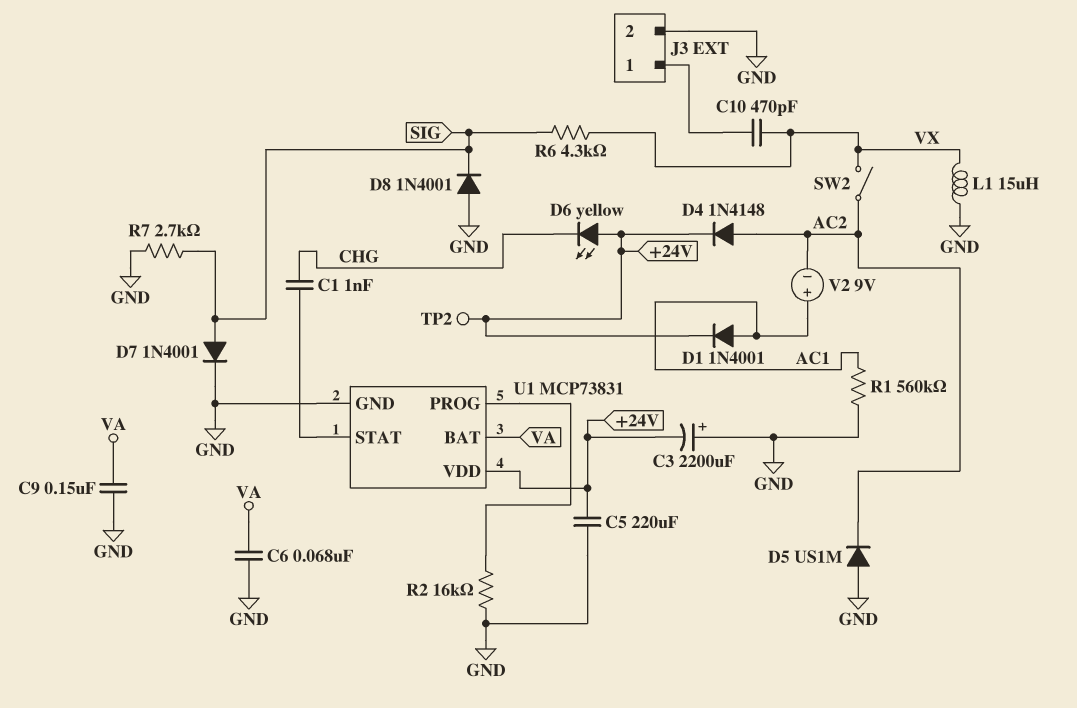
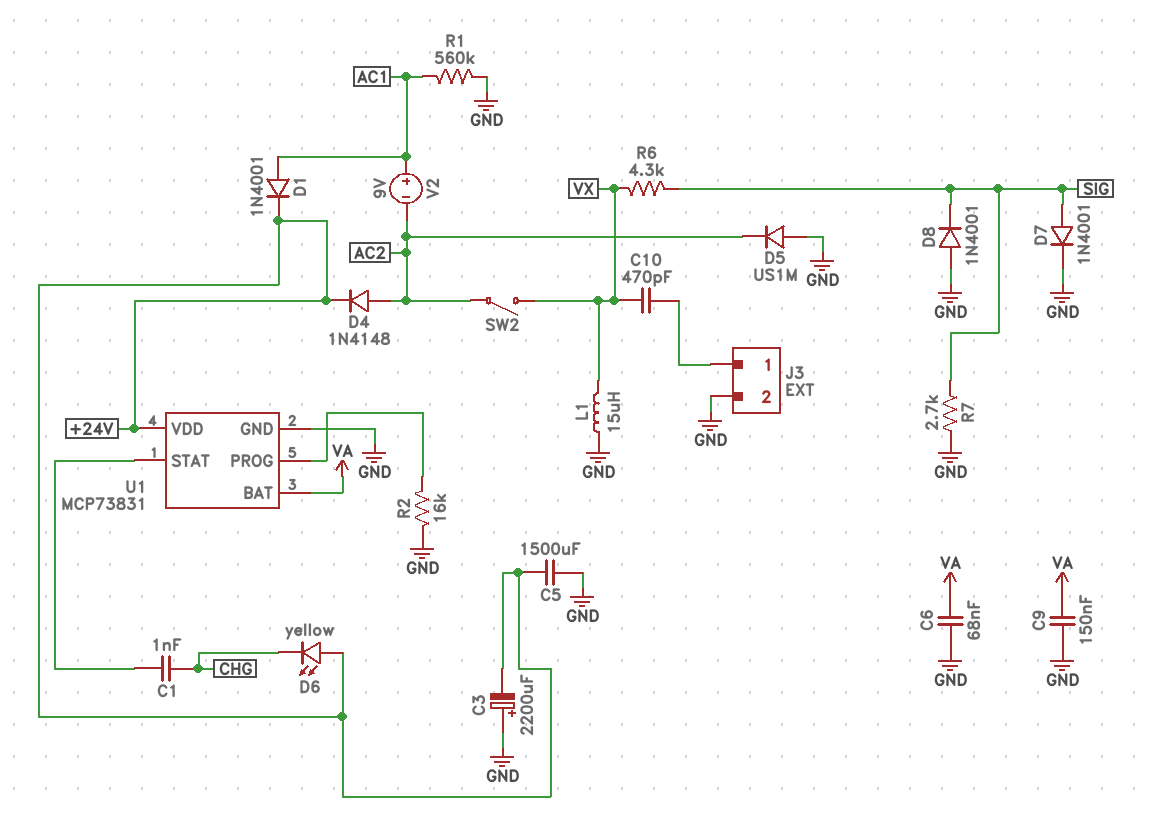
C5: 220uF (+24V, GND) -> 1500uF (+24V, GND)
TP2: test point (+24V) -> none

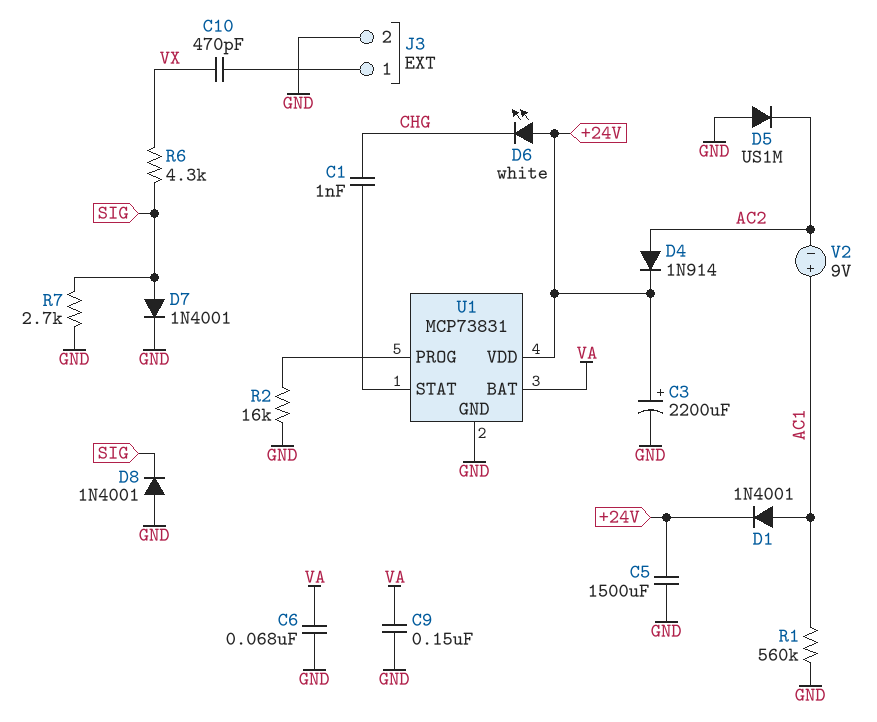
C3: 2200uF (plus GND, minus +24V) -> 2200uF (plus +24V, minus GND)
D4: diode 1N4148 (A AC2, K +24V) -> diode 1N914 (A AC2, K +24V)
D6: LED yellow (A +24V, K CHG) -> LED white (A +24V, K CHG)
L1: 15uH (GND, VX) -> none
SW2: switch (AC2, VX) -> none

